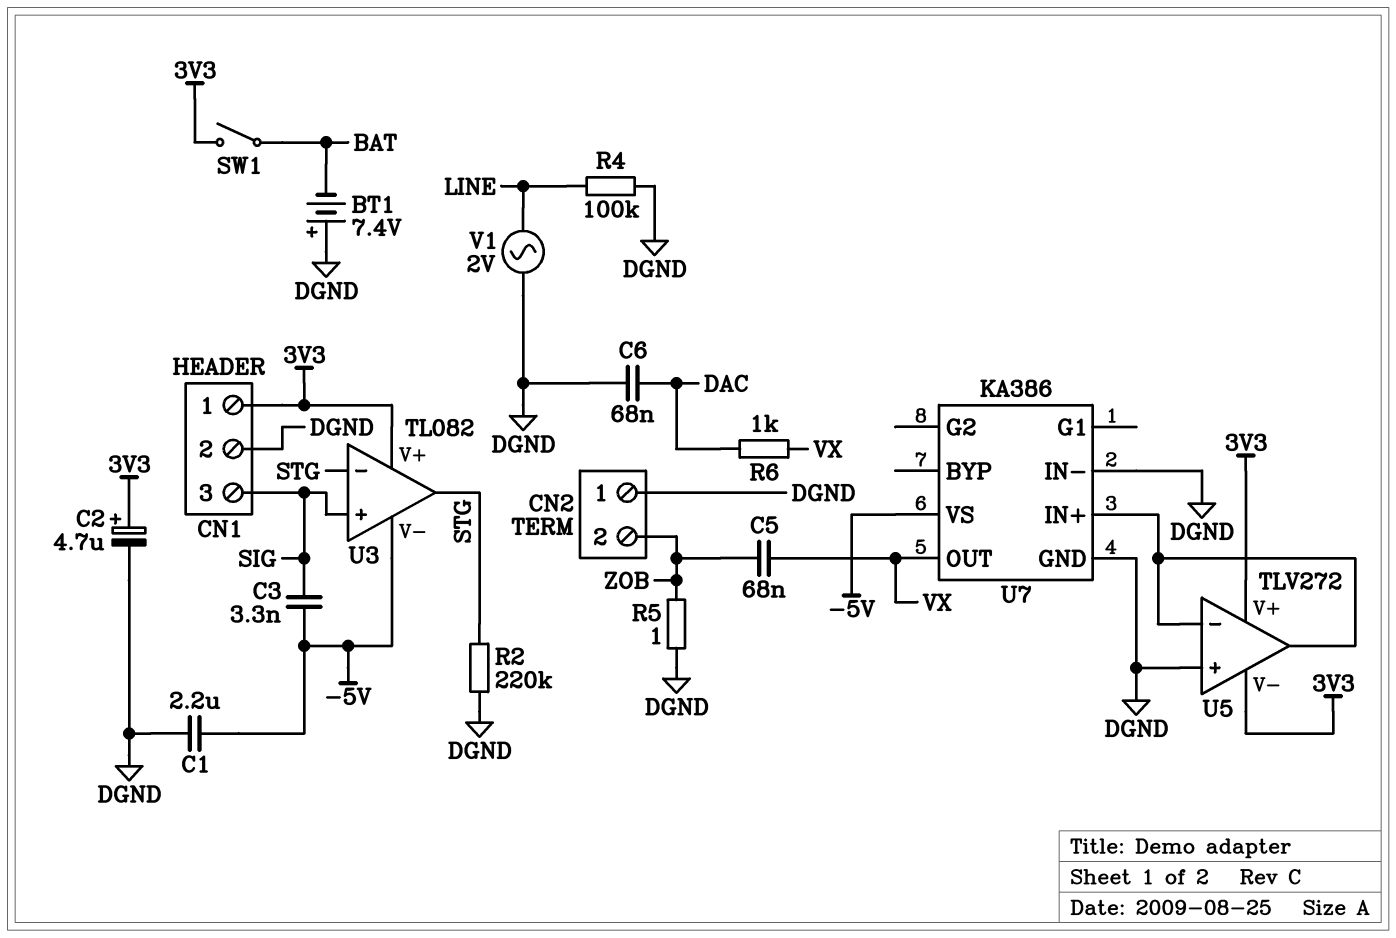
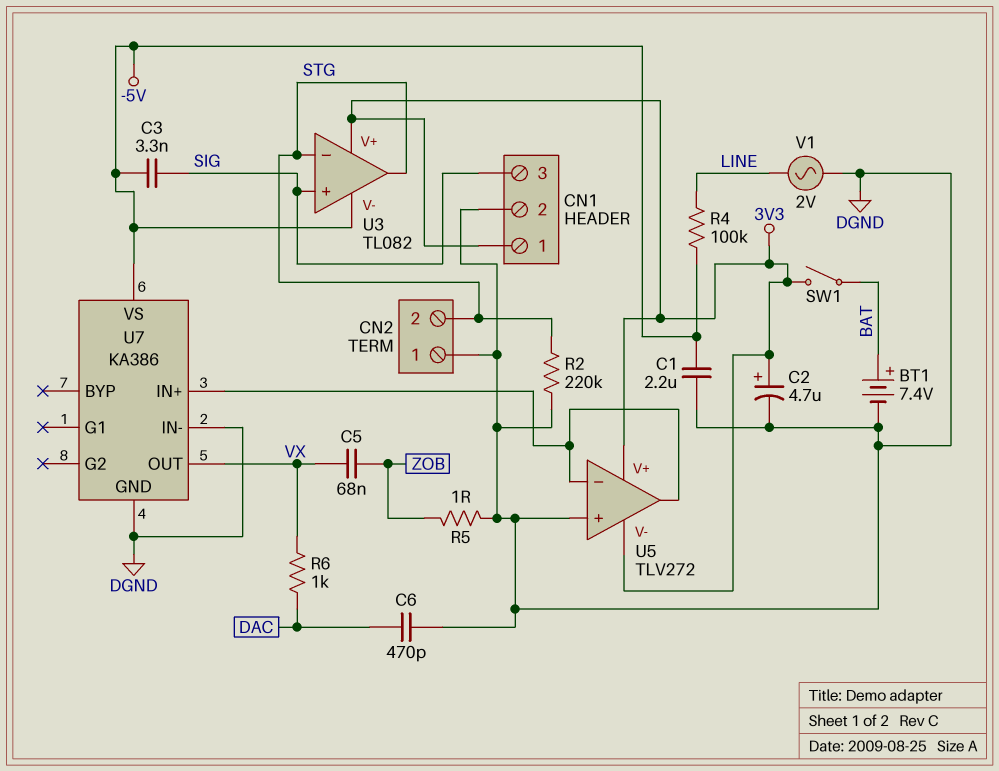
BT1: 7.4V (plus DGND, minus BAT) -> 7.4V (plus BAT, minus DGND)
C6: 68nF (DAC, DGND) -> 470pF (DAC, DGND)
CN2 pin 2: ZOB -> STG
R4: 100k (DGND, LINE) -> 100k (-5V, LINE)

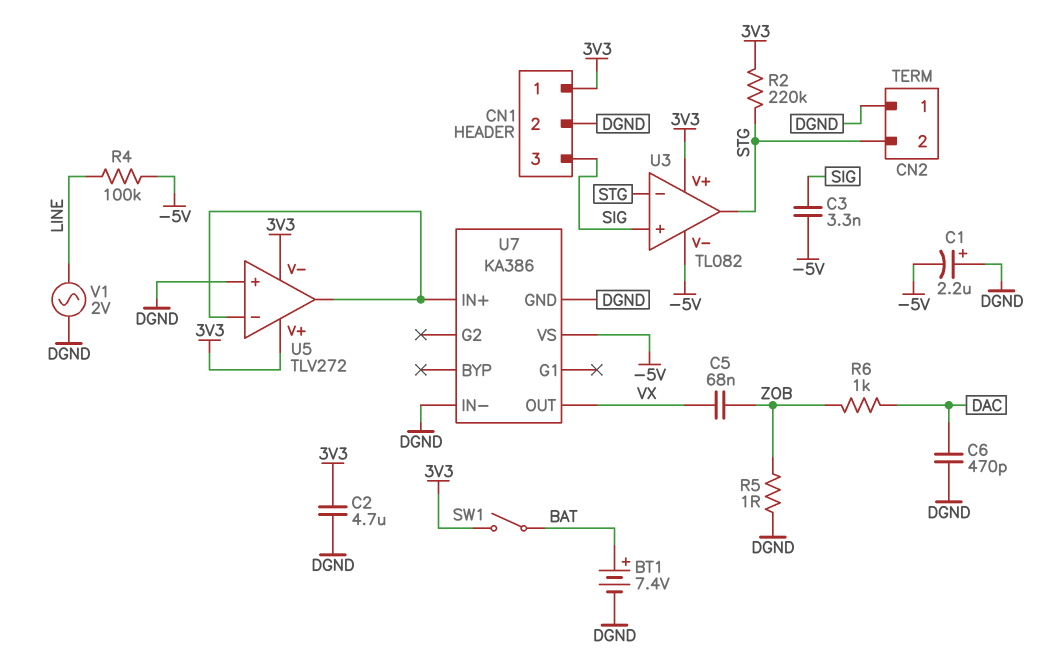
C1: 2.2uF (-5V, DGND) -> 2.2uF (plus DGND, minus -5V)
C2: 4.7uF (plus 3V3, minus DGND) -> 4.7uF (3V3, DGND)
R2: 220k (DGND, STG) -> 220k (3V3, STG)
R6: 1k (DAC, VX) -> 1k (DAC, ZOB)

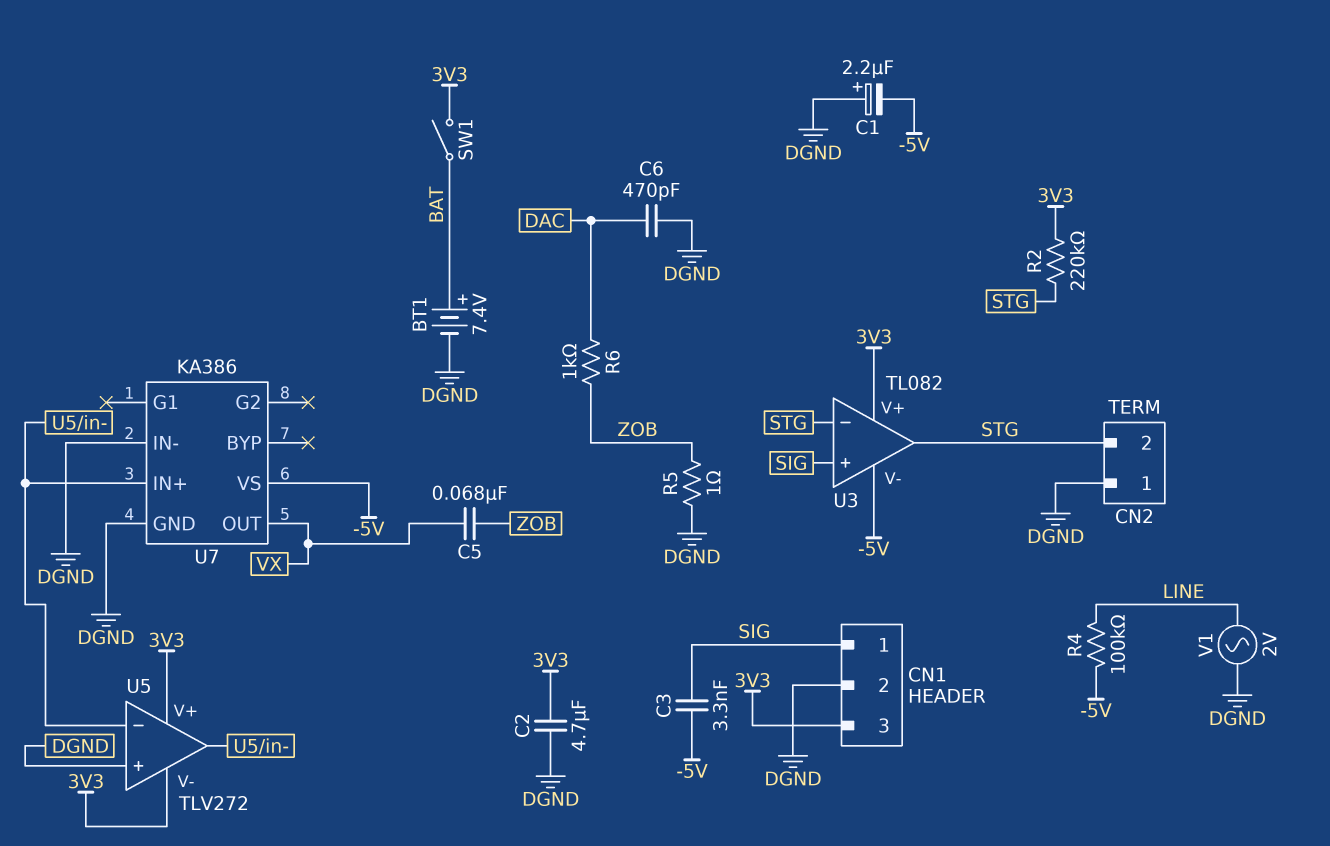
CN1 pin 1: 3V3 -> SIG
CN1 pin 3: SIG -> 3V3

